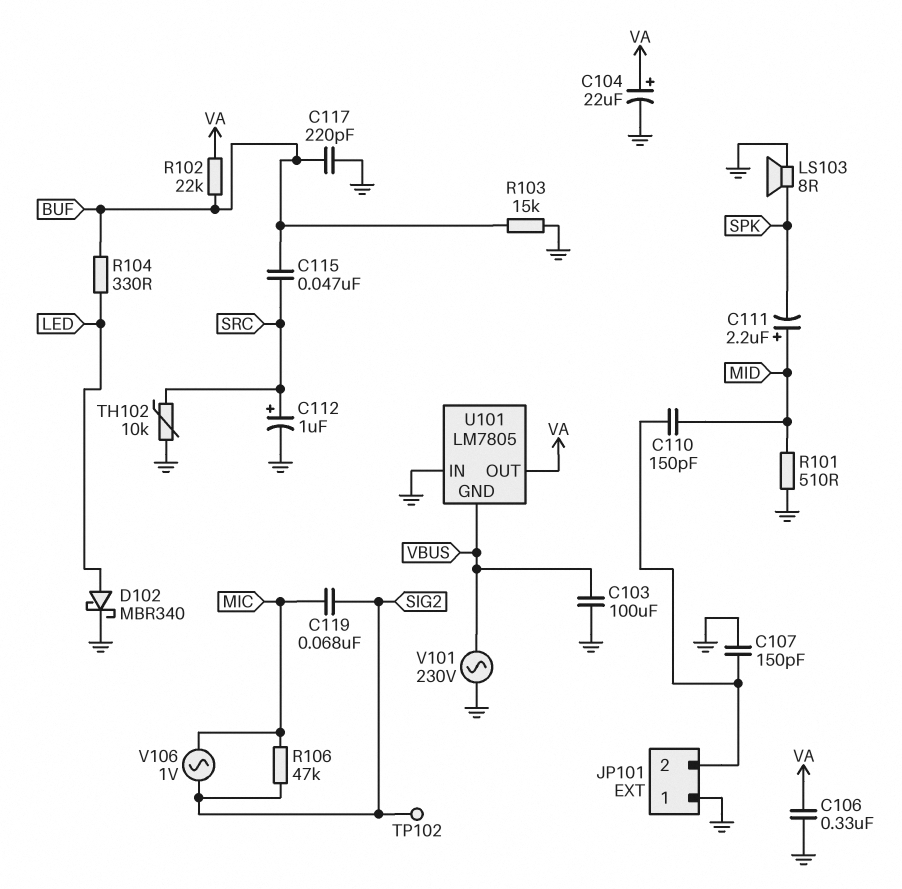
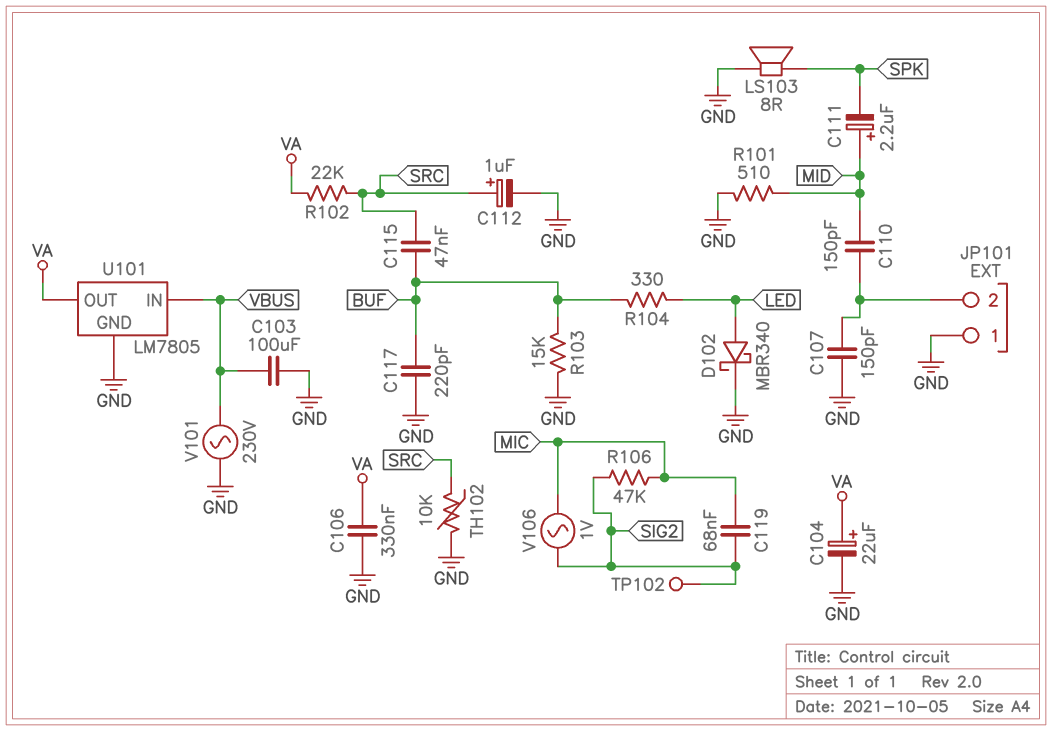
R102: 22k (BUF, VA) -> 22k (SRC, VA)
U101 pin GND: VBUS -> GND
U101 pin IN: GND -> VBUS

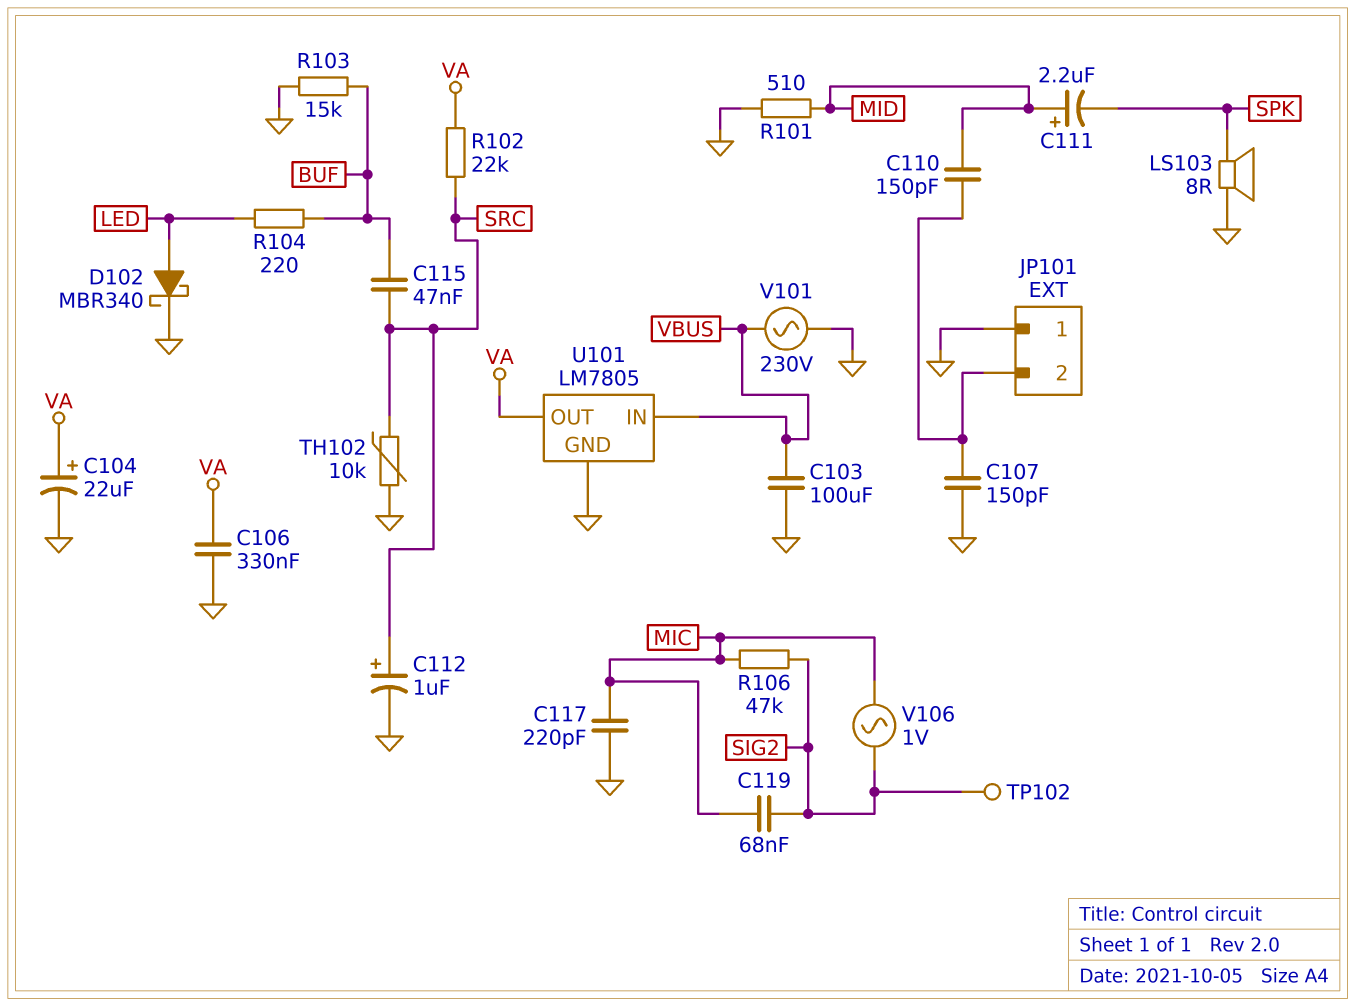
C117: 220pF (BUF, GND) -> 220pF (GND, MIC)
R104: 330 (BUF, LED) -> 220 (BUF, LED)

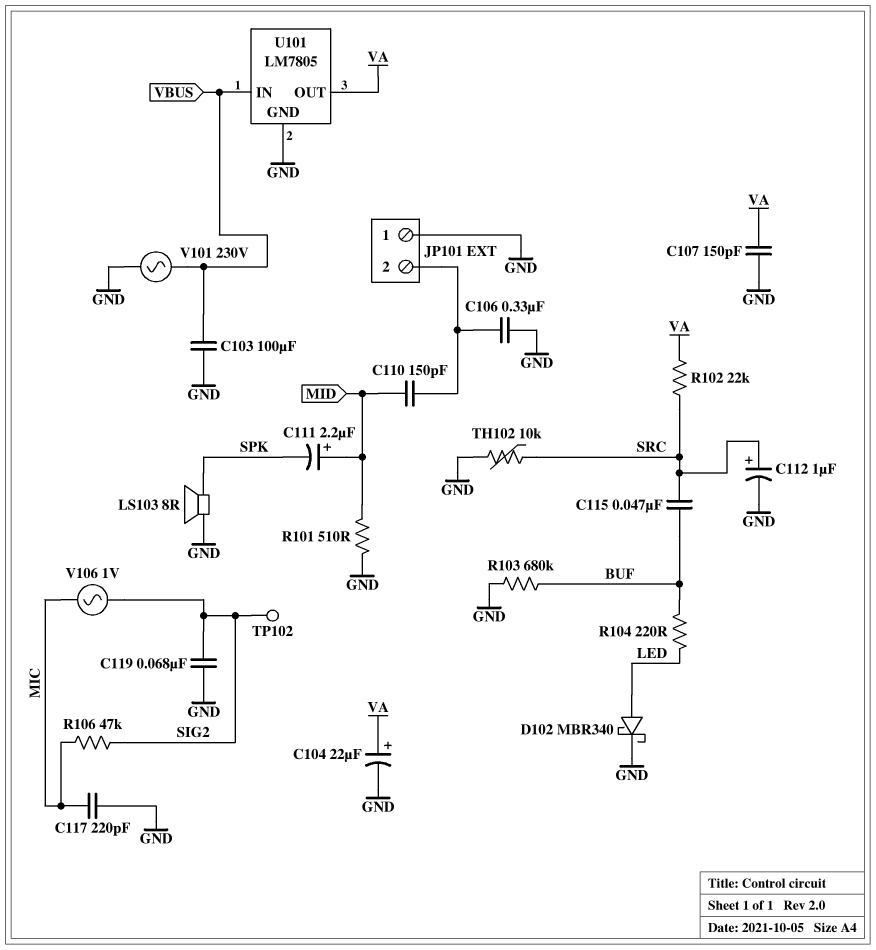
C106: 330nF (GND, VA) -> 330nF (GND, JP101/2)
C107: 150pF (GND, JP101/2) -> 150pF (GND, VA)
C119: 68nF (MIC, SIG2) -> 68nF (GND, SIG2)
R103: 15k (BUF, GND) -> 680k (BUF, GND)

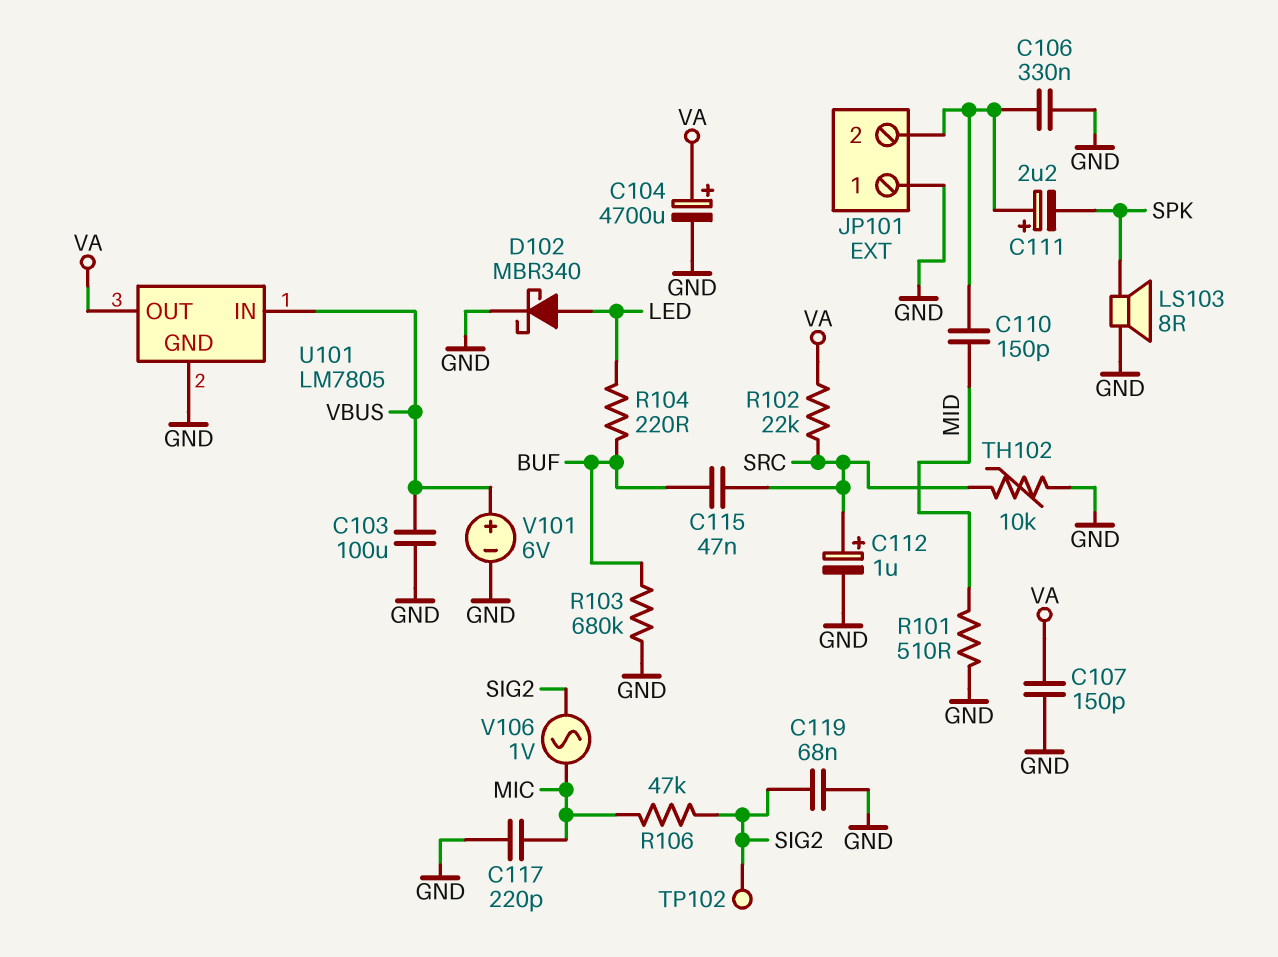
C104: 22uF (plus VA, minus GND) -> 4700uF (plus VA, minus GND)
C111: 2.2uF (plus MID, minus SPK) -> 2.2uF (plus JP101/2, minus SPK)
V101: AC 230V (GND, VBUS) -> 6V (plus VBUS, minus GND)

